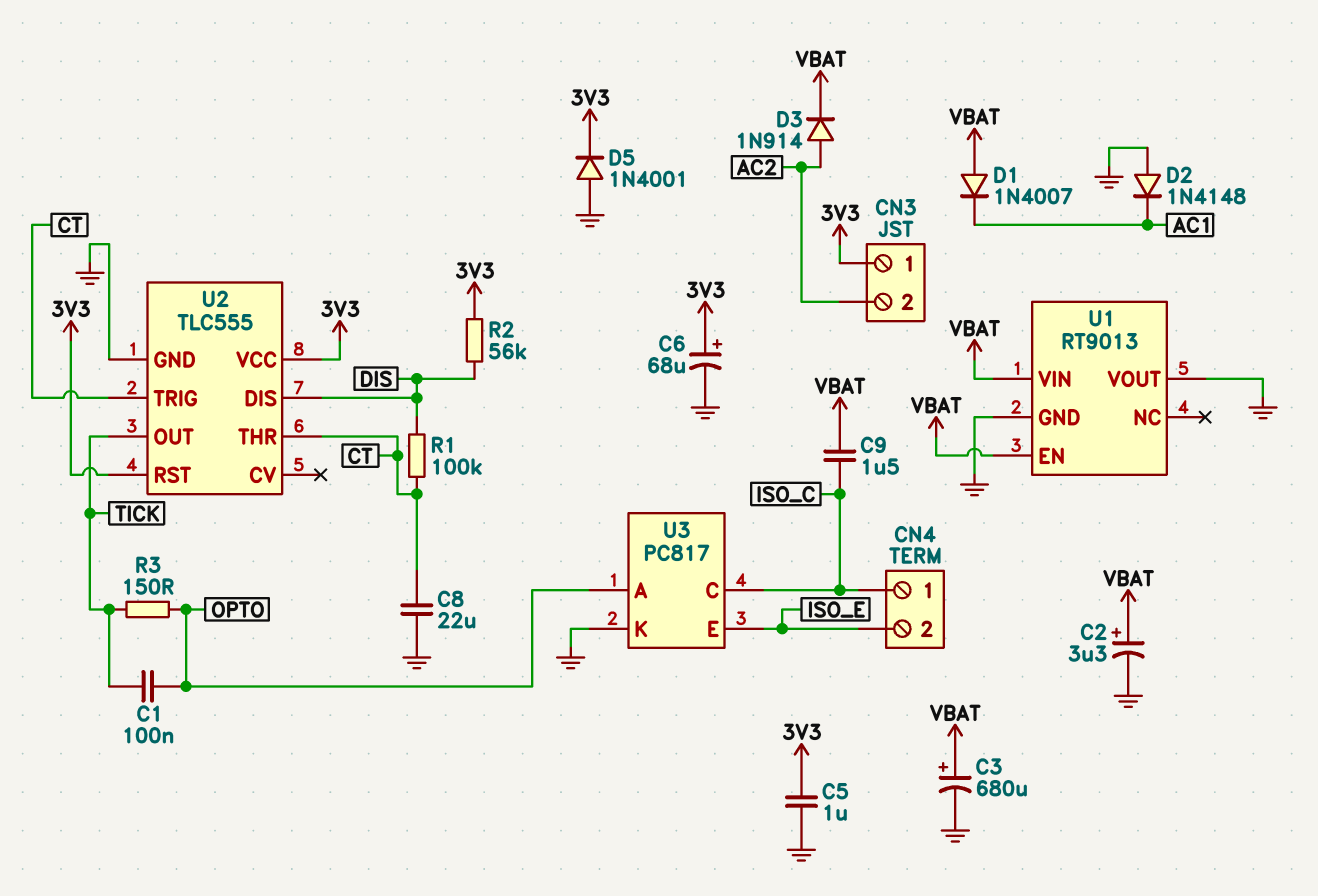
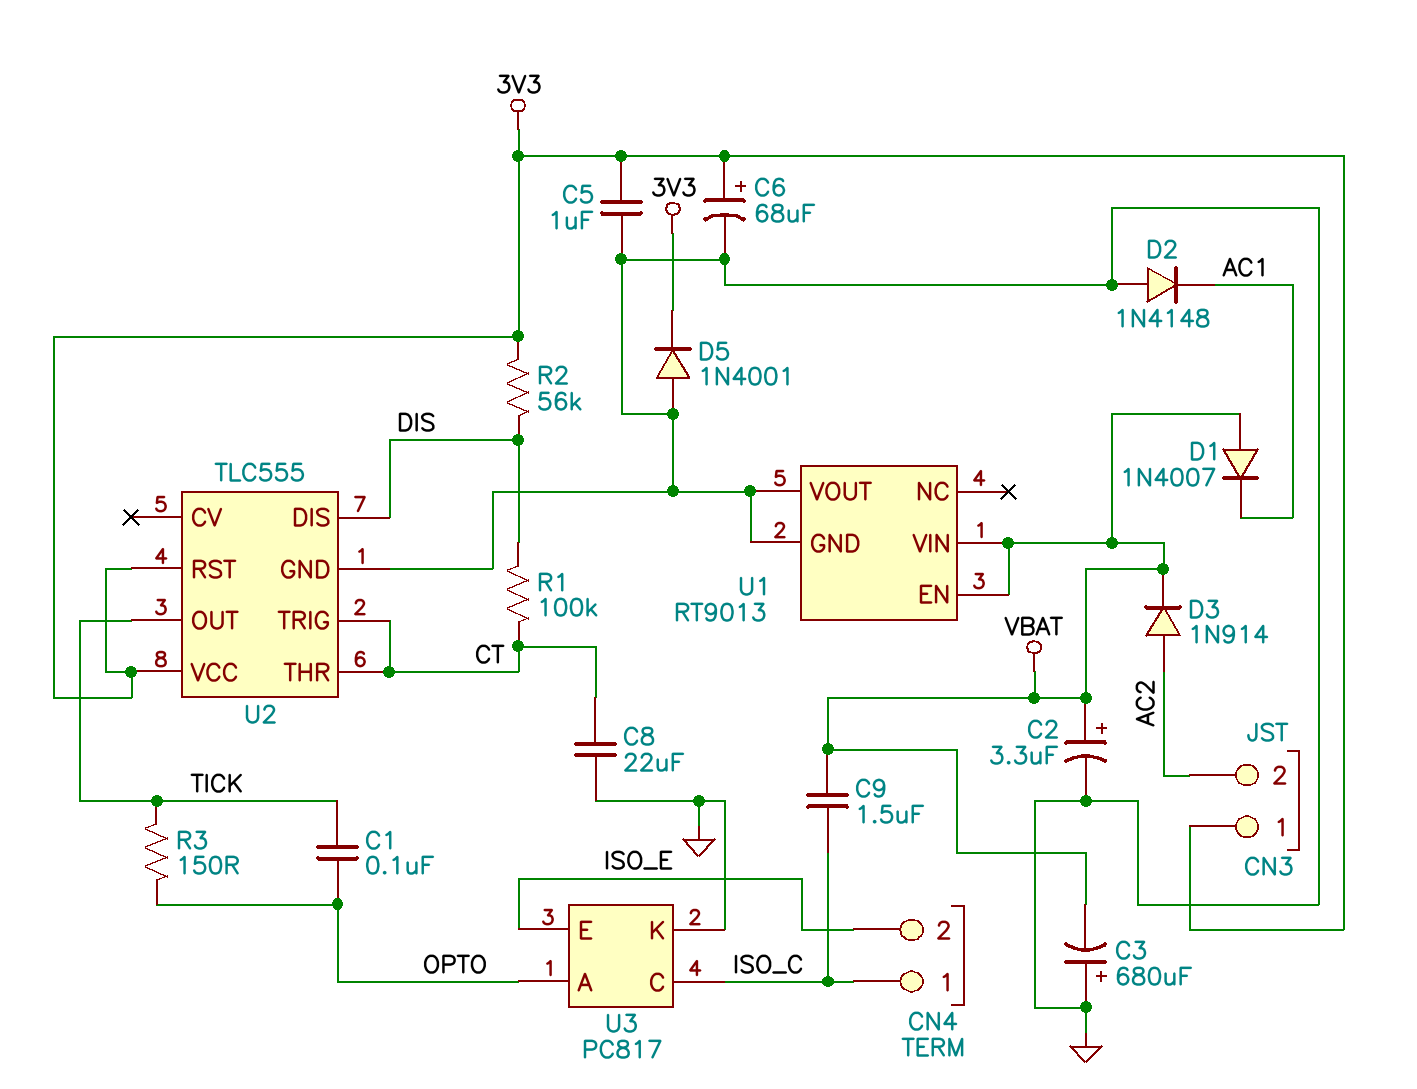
C3: 680uF (plus VBAT, minus GND) -> 680uF (plus GND, minus VBAT)

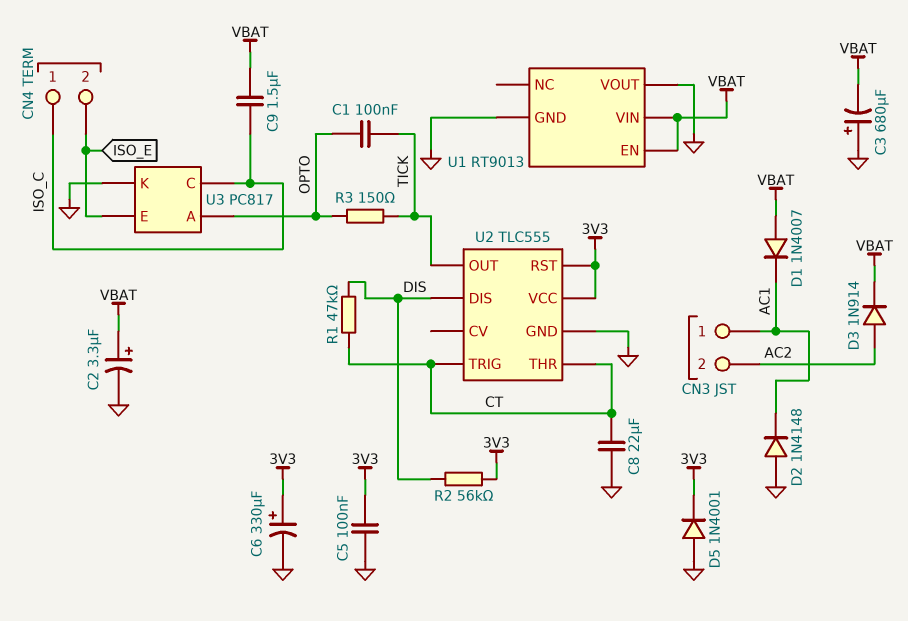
C5: 1uF (3V3, GND) -> 100nF (3V3, GND)
C6: 68uF (plus 3V3, minus GND) -> 330uF (plus 3V3, minus GND)
CN3 pin 1: 3V3 -> AC1
R1: 100k (CT, DIS) -> 47k (CT, DIS)

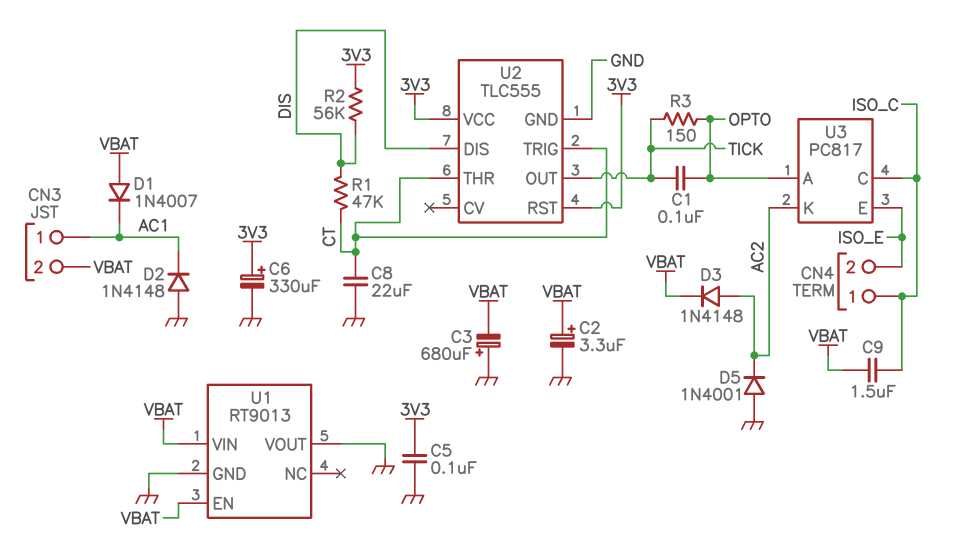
CN3 pin 2: AC2 -> VBAT
D3: diode 1N914 (A AC2, K VBAT) -> diode 1N4148 (A AC2, K VBAT)
D5: diode 1N4001 (A GND, K 3V3) -> diode 1N4001 (A GND, K AC2)
U3 pin K: GND -> AC2

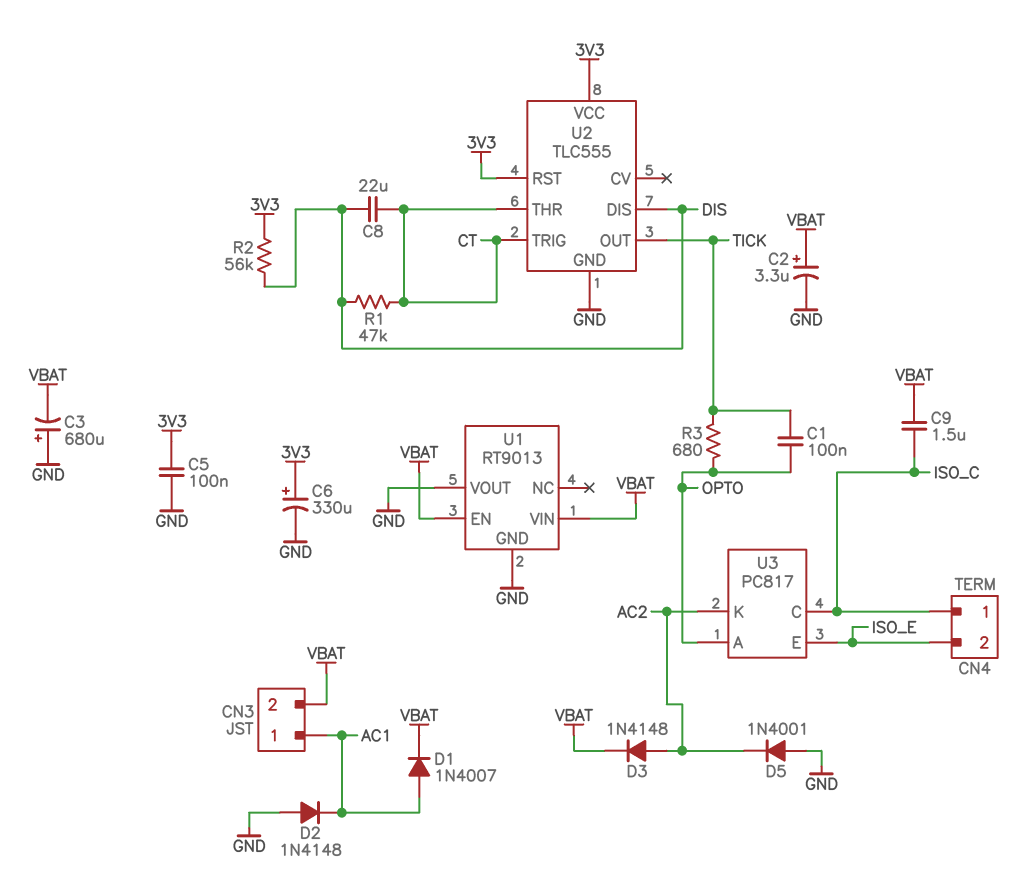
C8: 22uF (CT, GND) -> 22uF (CT, DIS)
D1: diode 1N4007 (A VBAT, K AC1) -> diode 1N4007 (A AC1, K VBAT)
R3: 150 (OPTO, TICK) -> 680 (OPTO, TICK)

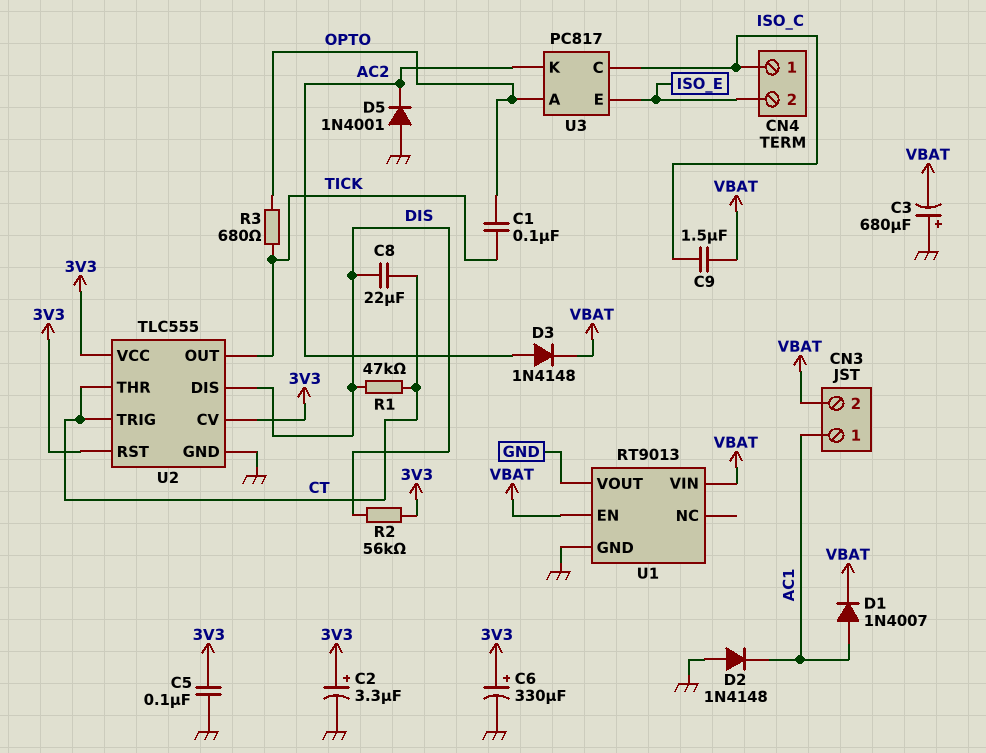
C2: 3.3uF (plus VBAT, minus GND) -> 3.3uF (plus 3V3, minus GND)
U2 pin CV: none -> 3V3

